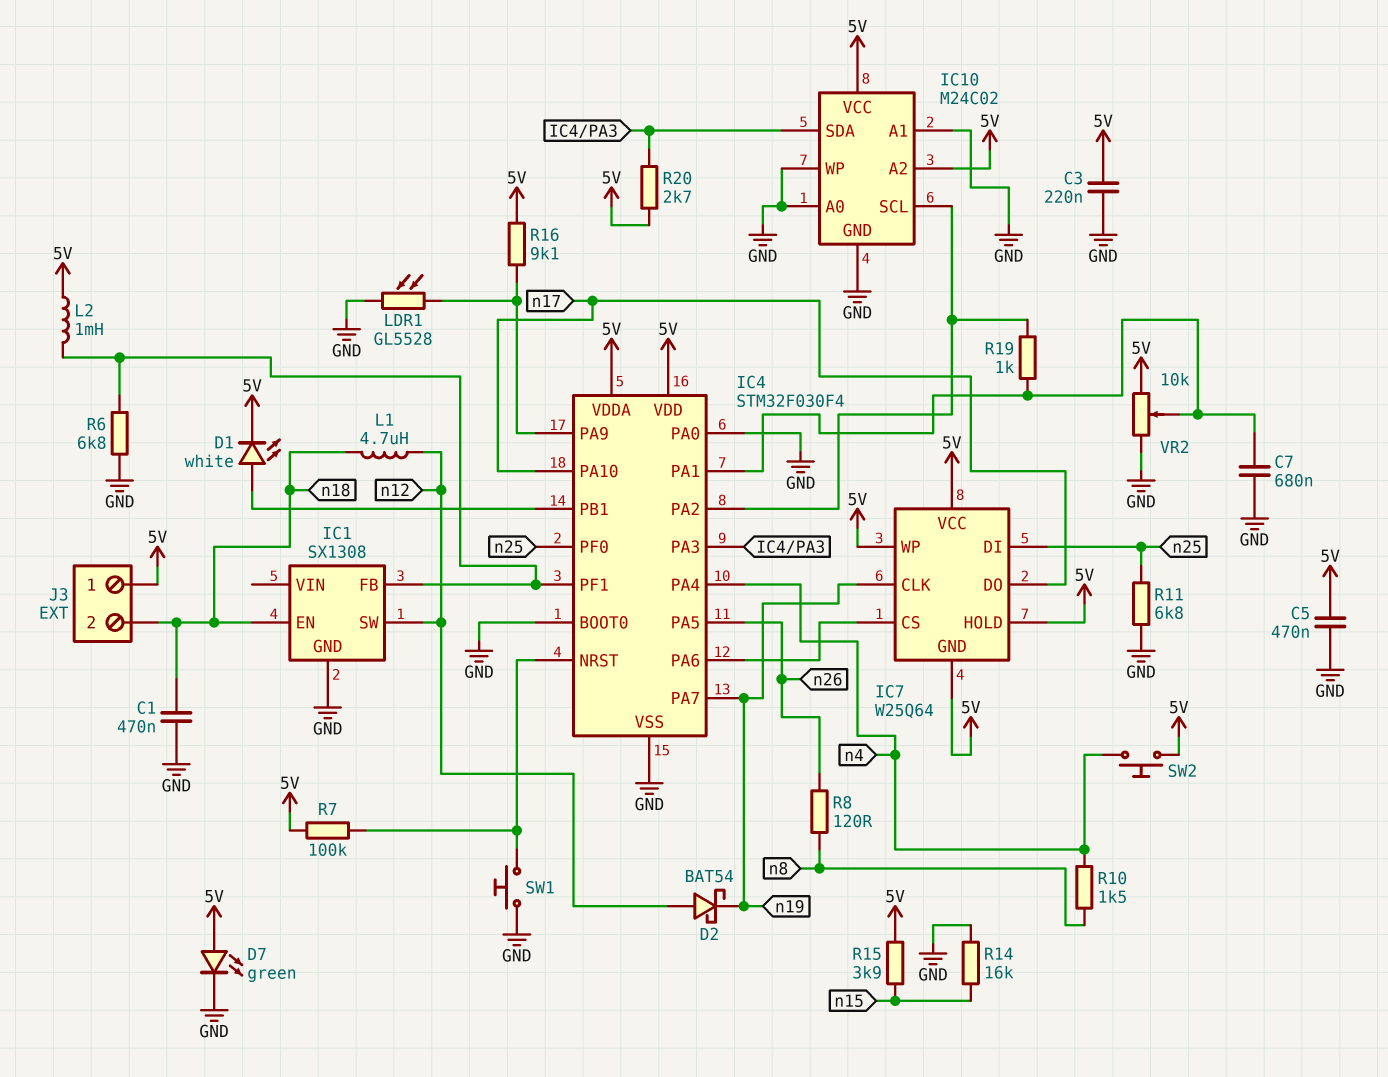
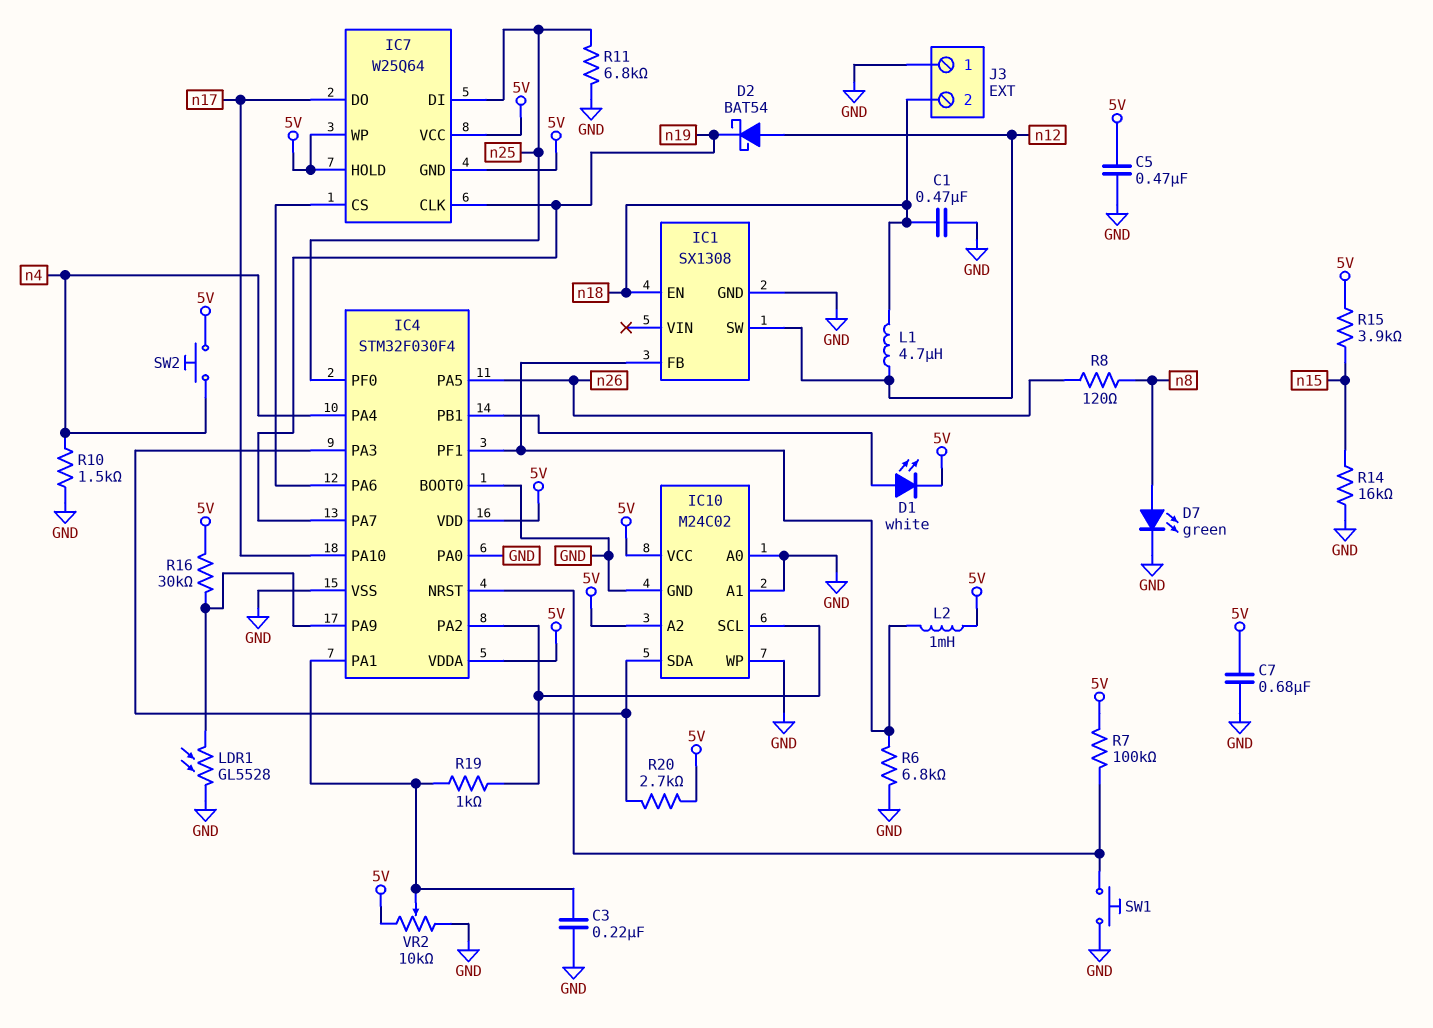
C3: 220nF (5V, GND) -> 220nF (GND, IC4/PA1)
C7: 680nF (GND, IC4/PA1) -> 680nF (5V, GND)
D7: LED green (A 5V, K GND) -> LED green (A n8, K GND)
J3 pin 1: 5V -> GND
R10: 1.5k (n4, n8) -> 1.5k (GND, n4)
R16: 9.1k (5V, IC4/PA9) -> 30k (5V, IC4/PA9)

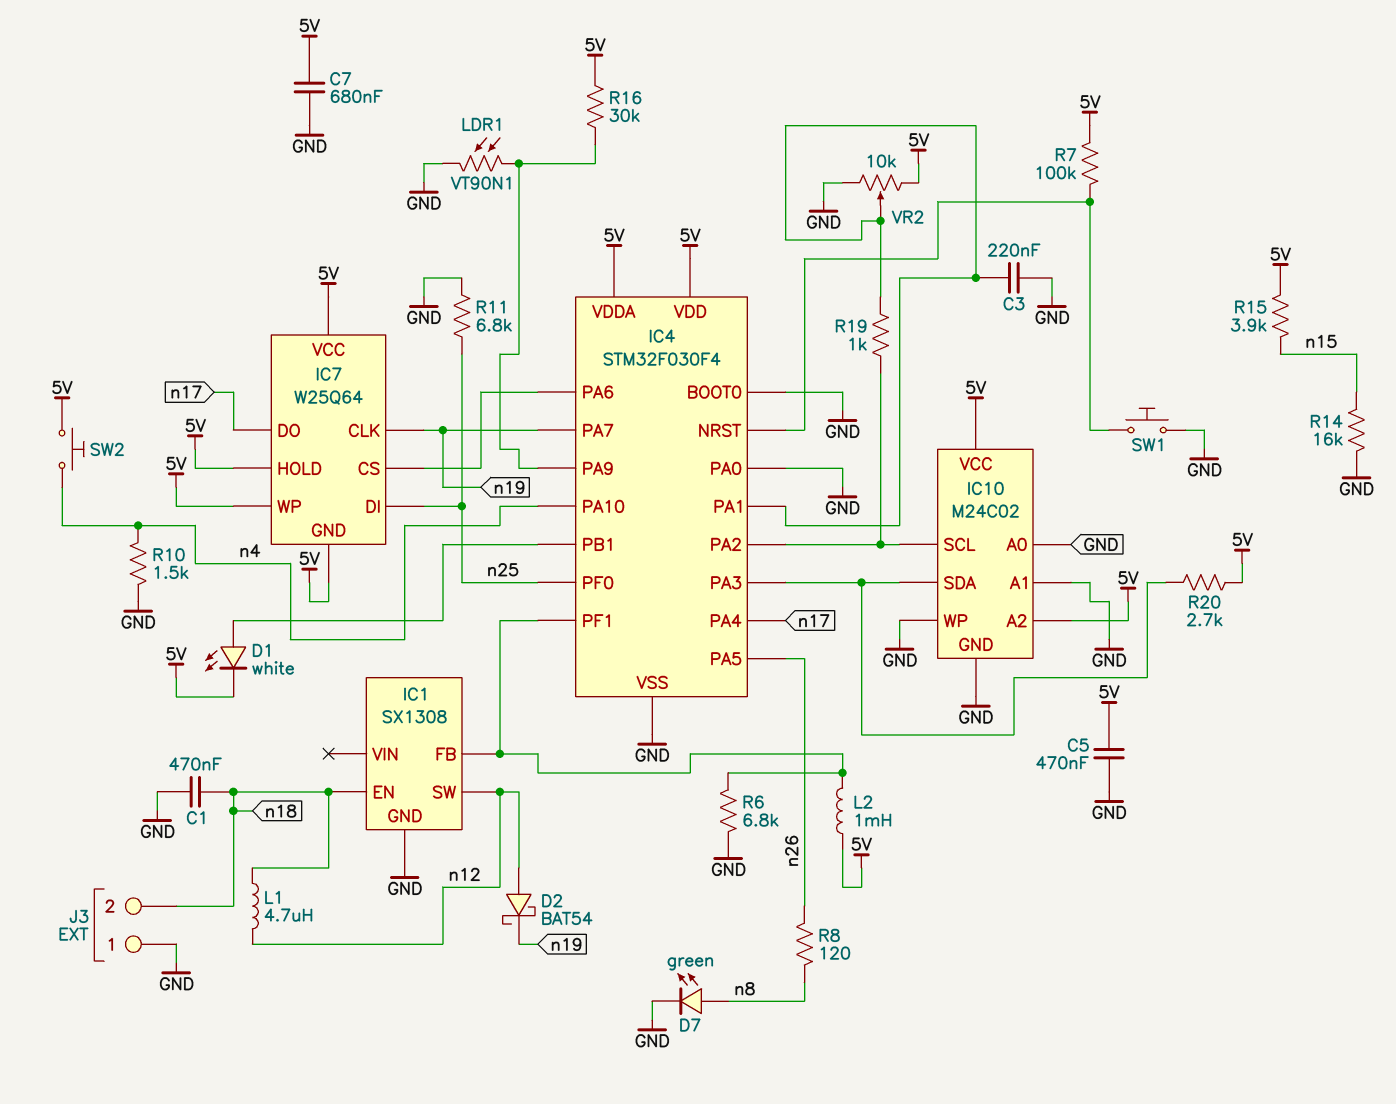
IC4 pin PA4: n4 -> n17
IC4 pin PA10: n17 -> n4
LDR1: GL5528 (GND, IC4/PA9) -> VT90N1 (GND, IC4/PA9)

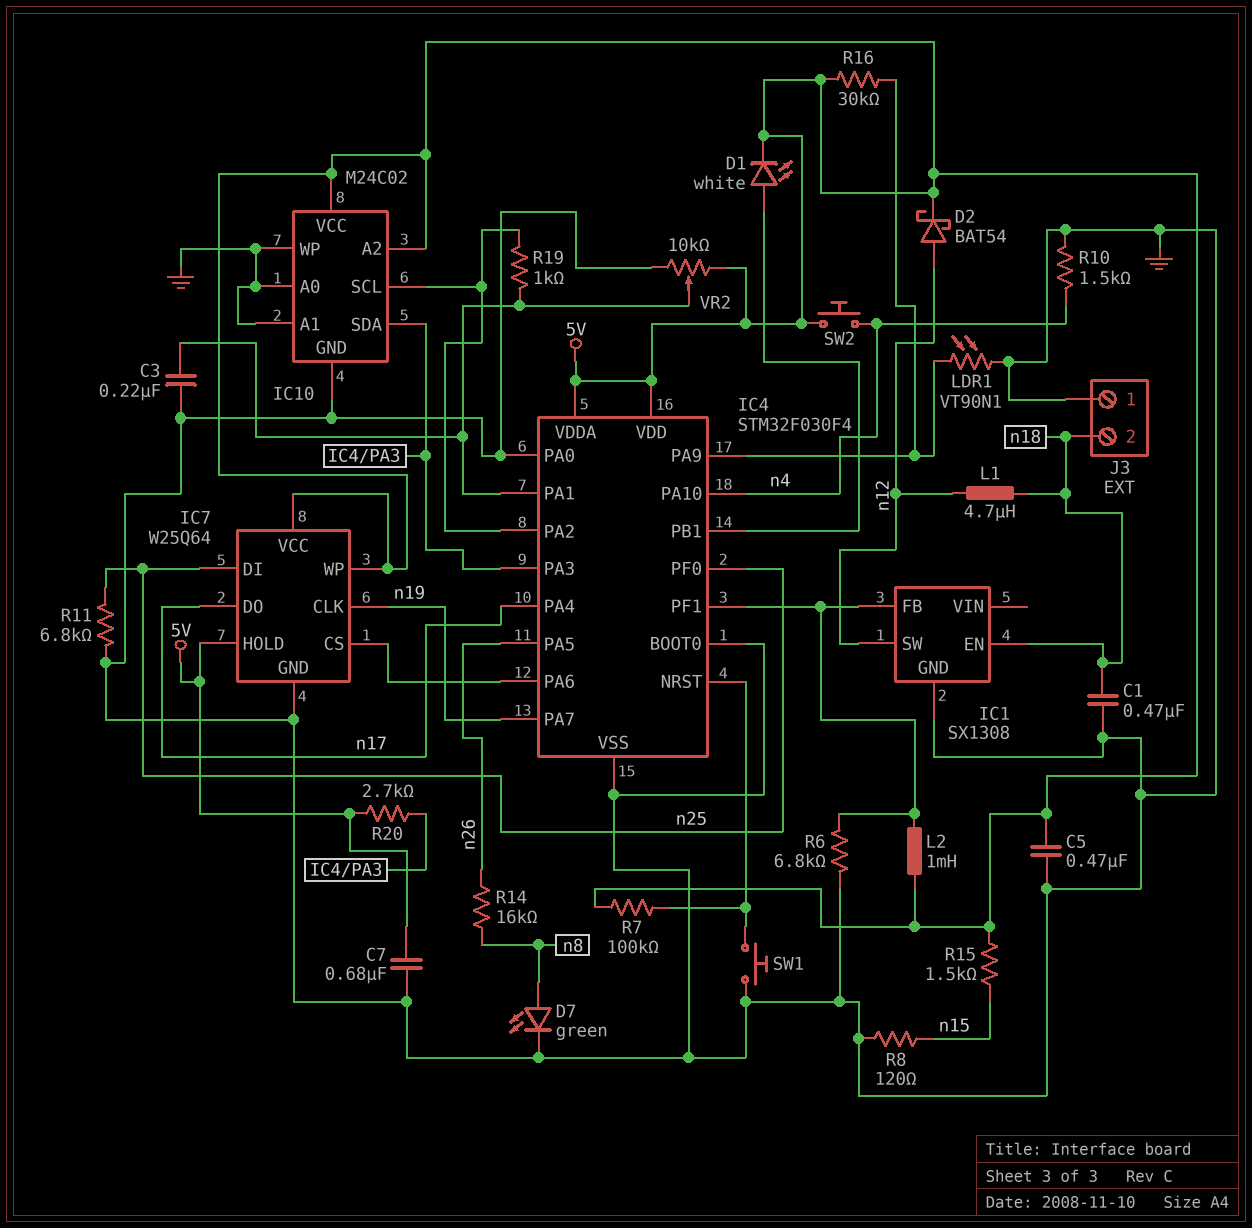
D2: schottky BAT54 (A n12, K n19) -> schottky BAT54 (A n12, K 5V)
IC7 pin GND: 5V -> GND
R8: 120 (n8, n26) -> 120 (GND, n15)
R14: 16k (GND, n15) -> 16k (n8, n26)
R15: 3.9k (5V, n15) -> 1.5k (5V, n15)

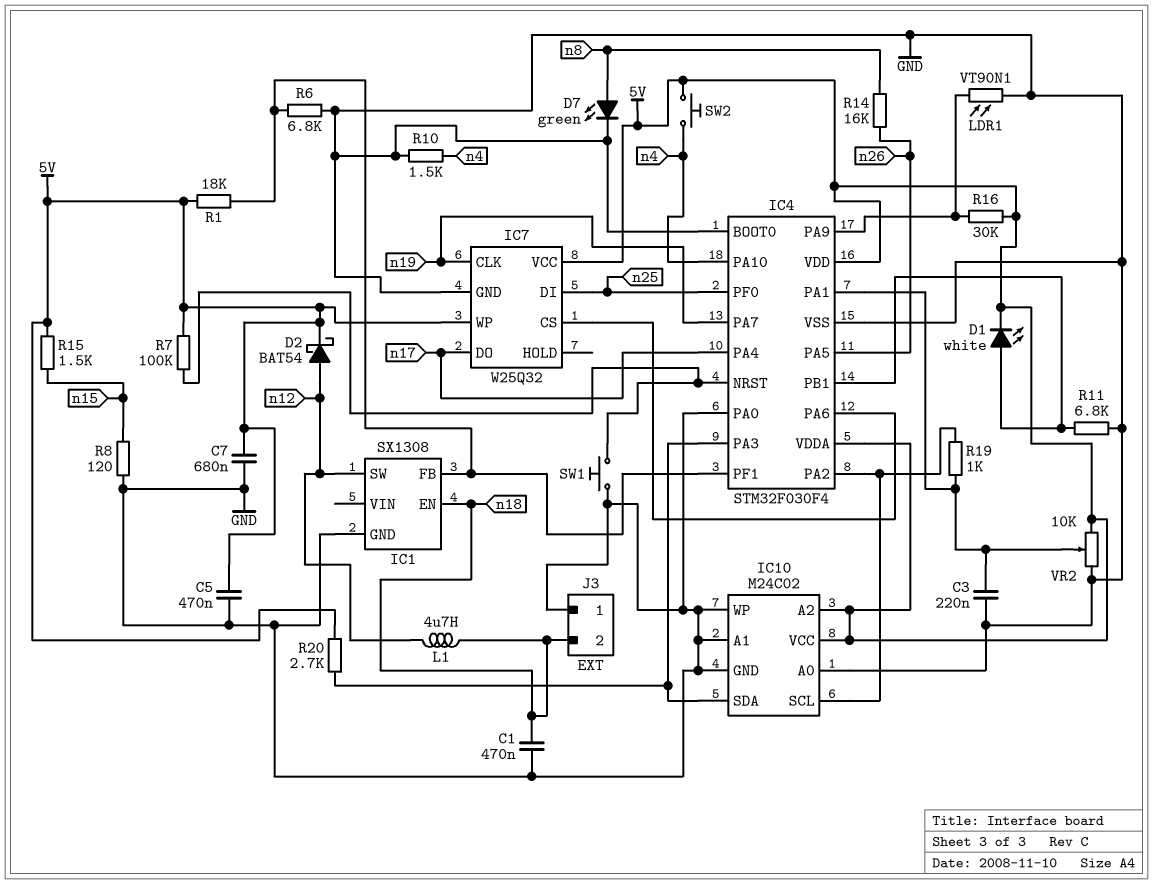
IC7: W25Q64 -> W25Q32
IC7 pin HOLD: 5V -> none
L2: 1mH (5V, IC1/FB) -> none
R1: none -> 18k (5V, IC1/FB)
R11: 6.8k (GND, n25) -> 6.8k (GND, IC4/PB1)

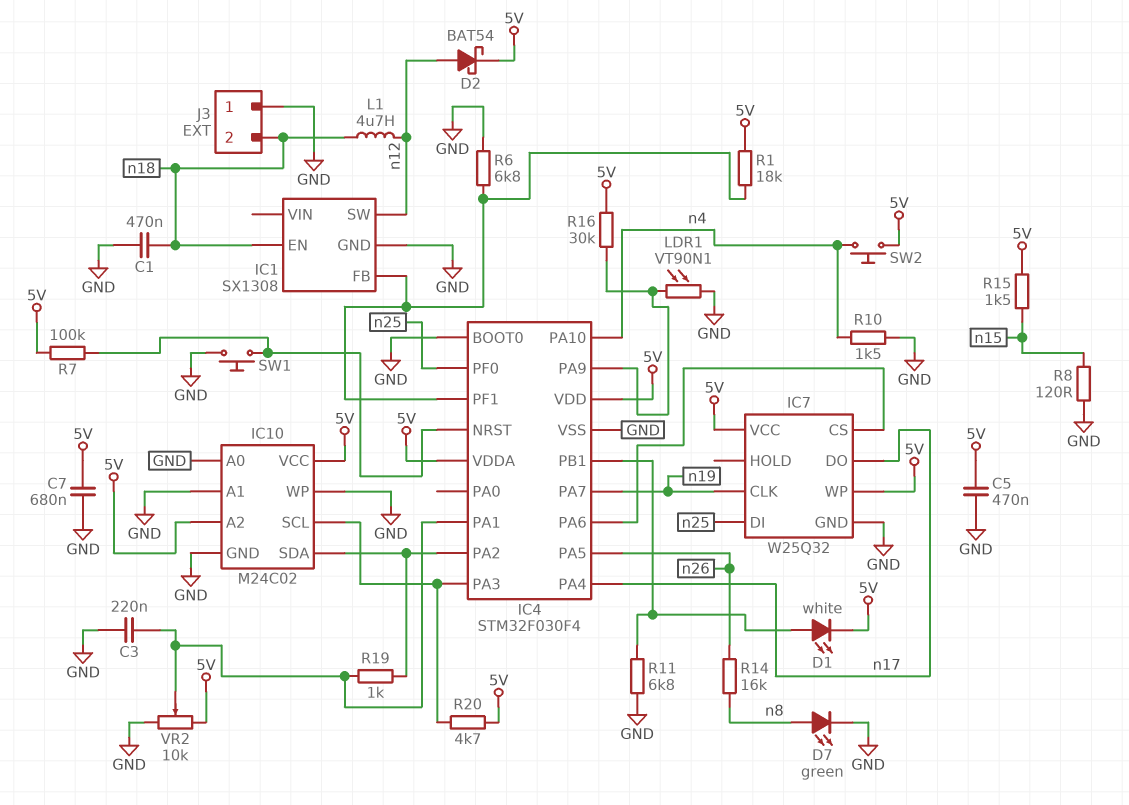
IC4 pin PA0: GND -> none
IC10 pin SCL: IC4/PA2 -> IC4/PA3
IC10 pin SDA: IC4/PA3 -> IC4/PA2
R20: 2.7k (5V, IC4/PA3) -> 4.7k (5V, IC4/PA3)

